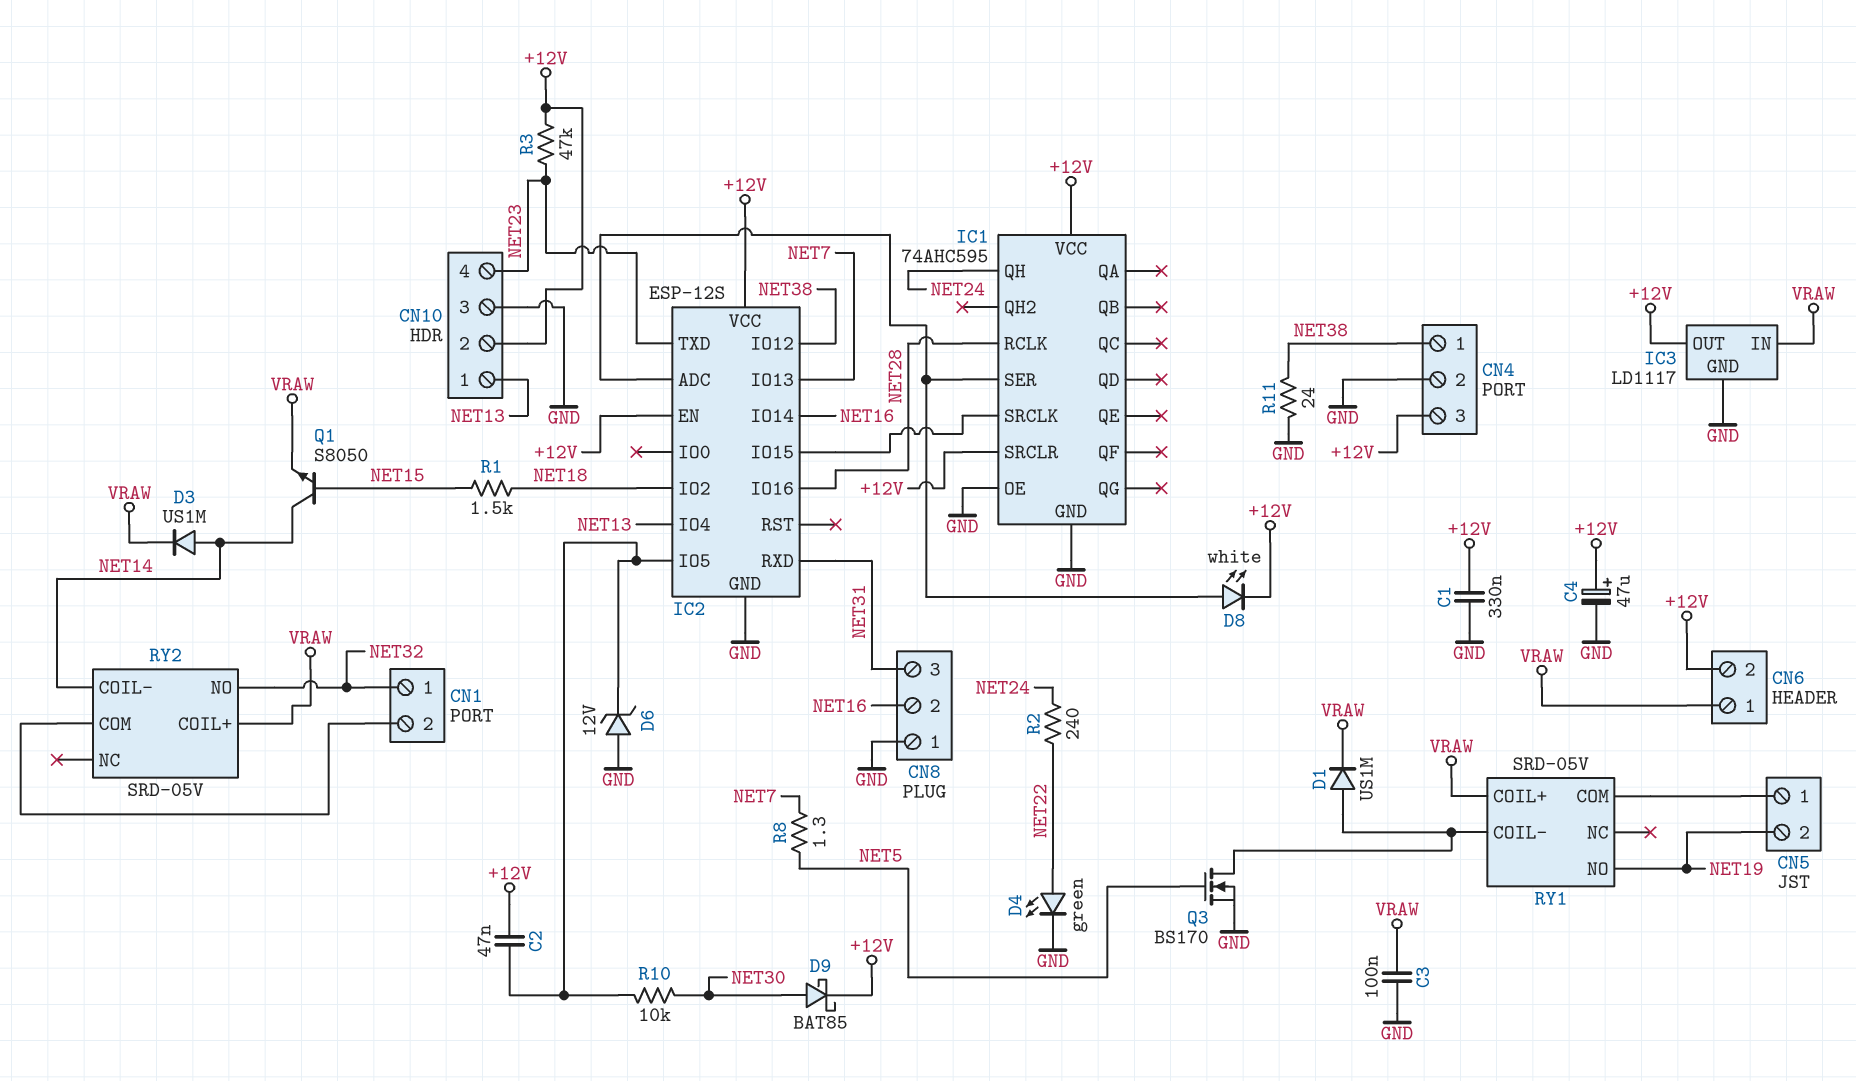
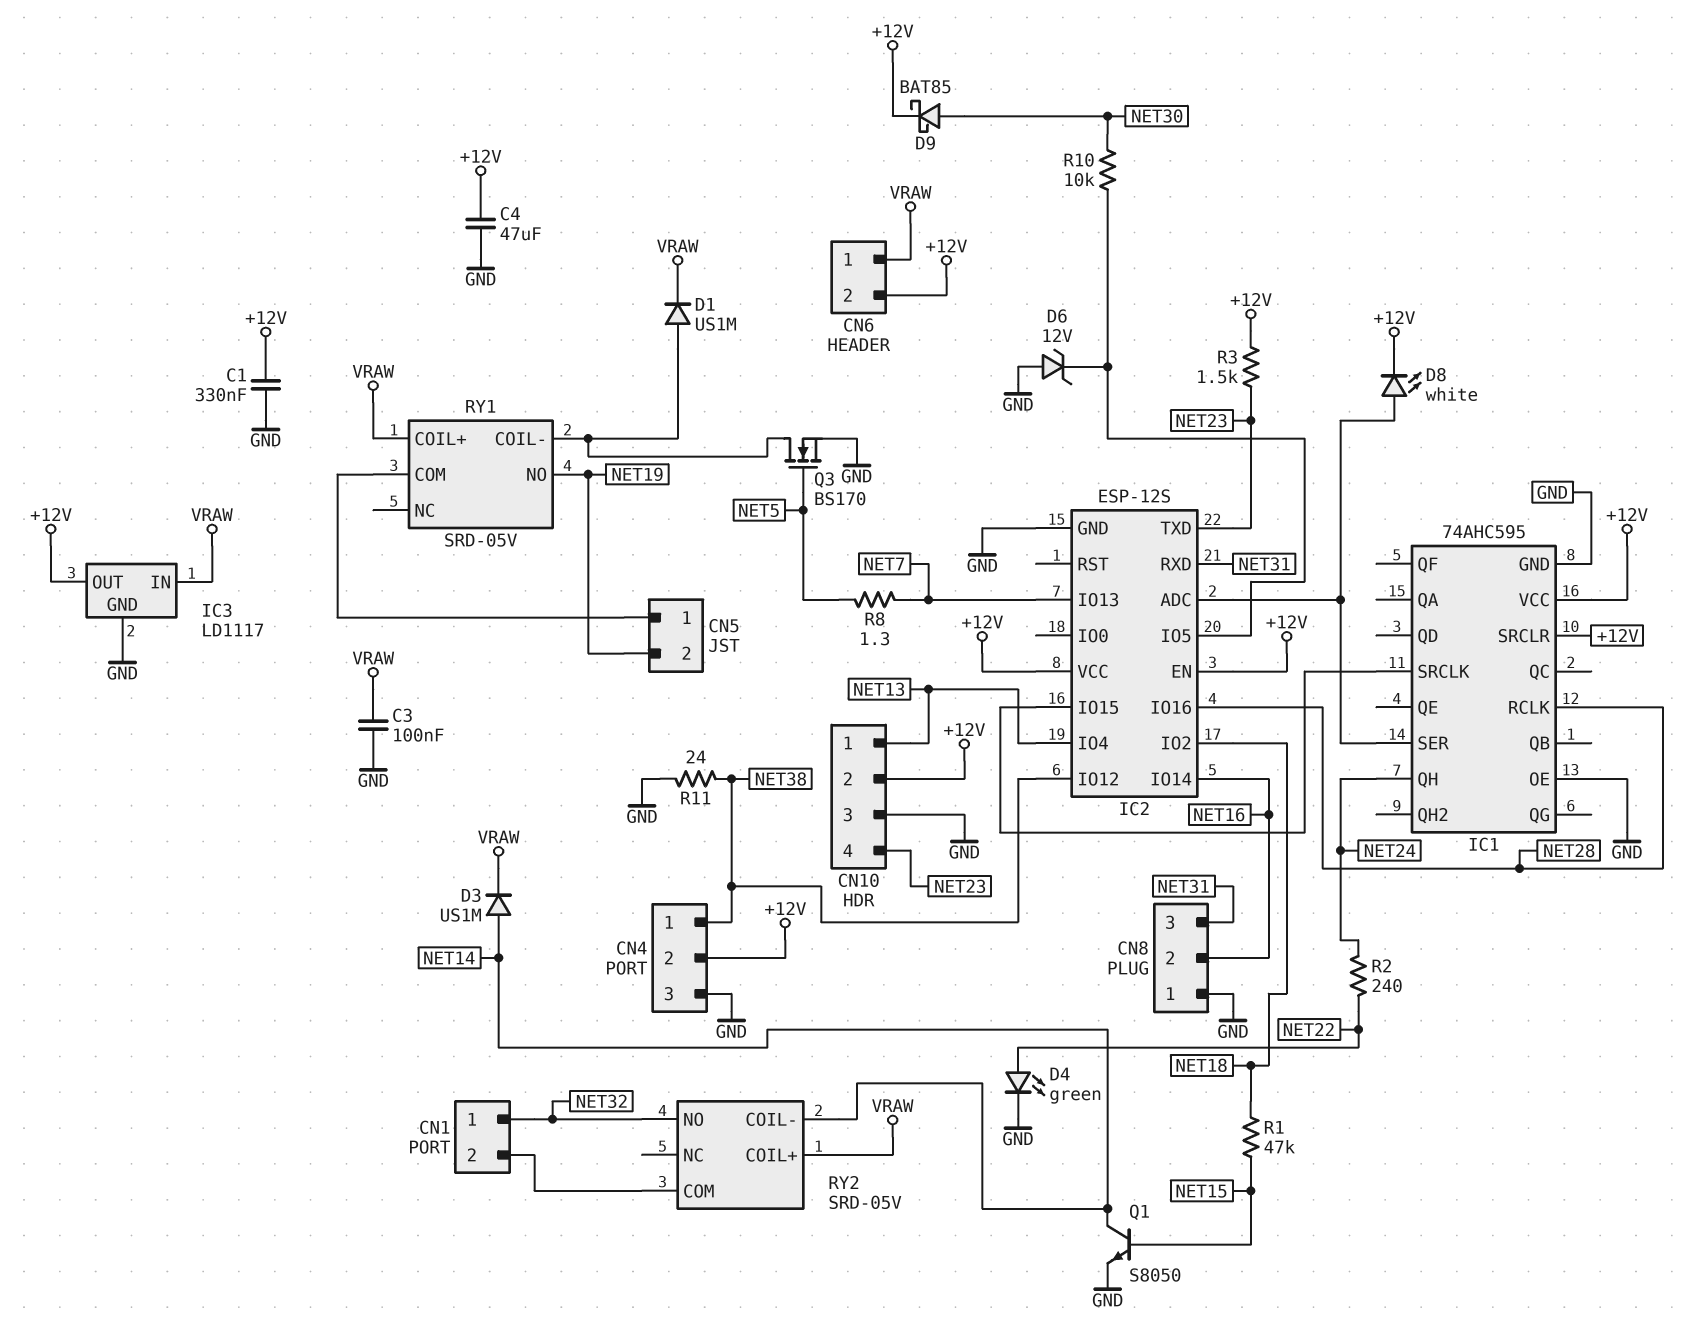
C2: 47nF (+12V, IC2/IO5) -> none
C4: 47uF (plus +12V, minus GND) -> 47uF (+12V, GND)
CN4 pin 2: GND -> +12V
CN4 pin 3: +12V -> GND
Q1: NPN S8050 (B NET15, C NET14, E VRAW) -> NPN S8050 (B NET15, C NET14, E GND)
R1: 1.5k (NET15, NET18) -> 47k (NET15, NET18)
R3: 47k (+12V, NET23) -> 1.5k (+12V, NET23)

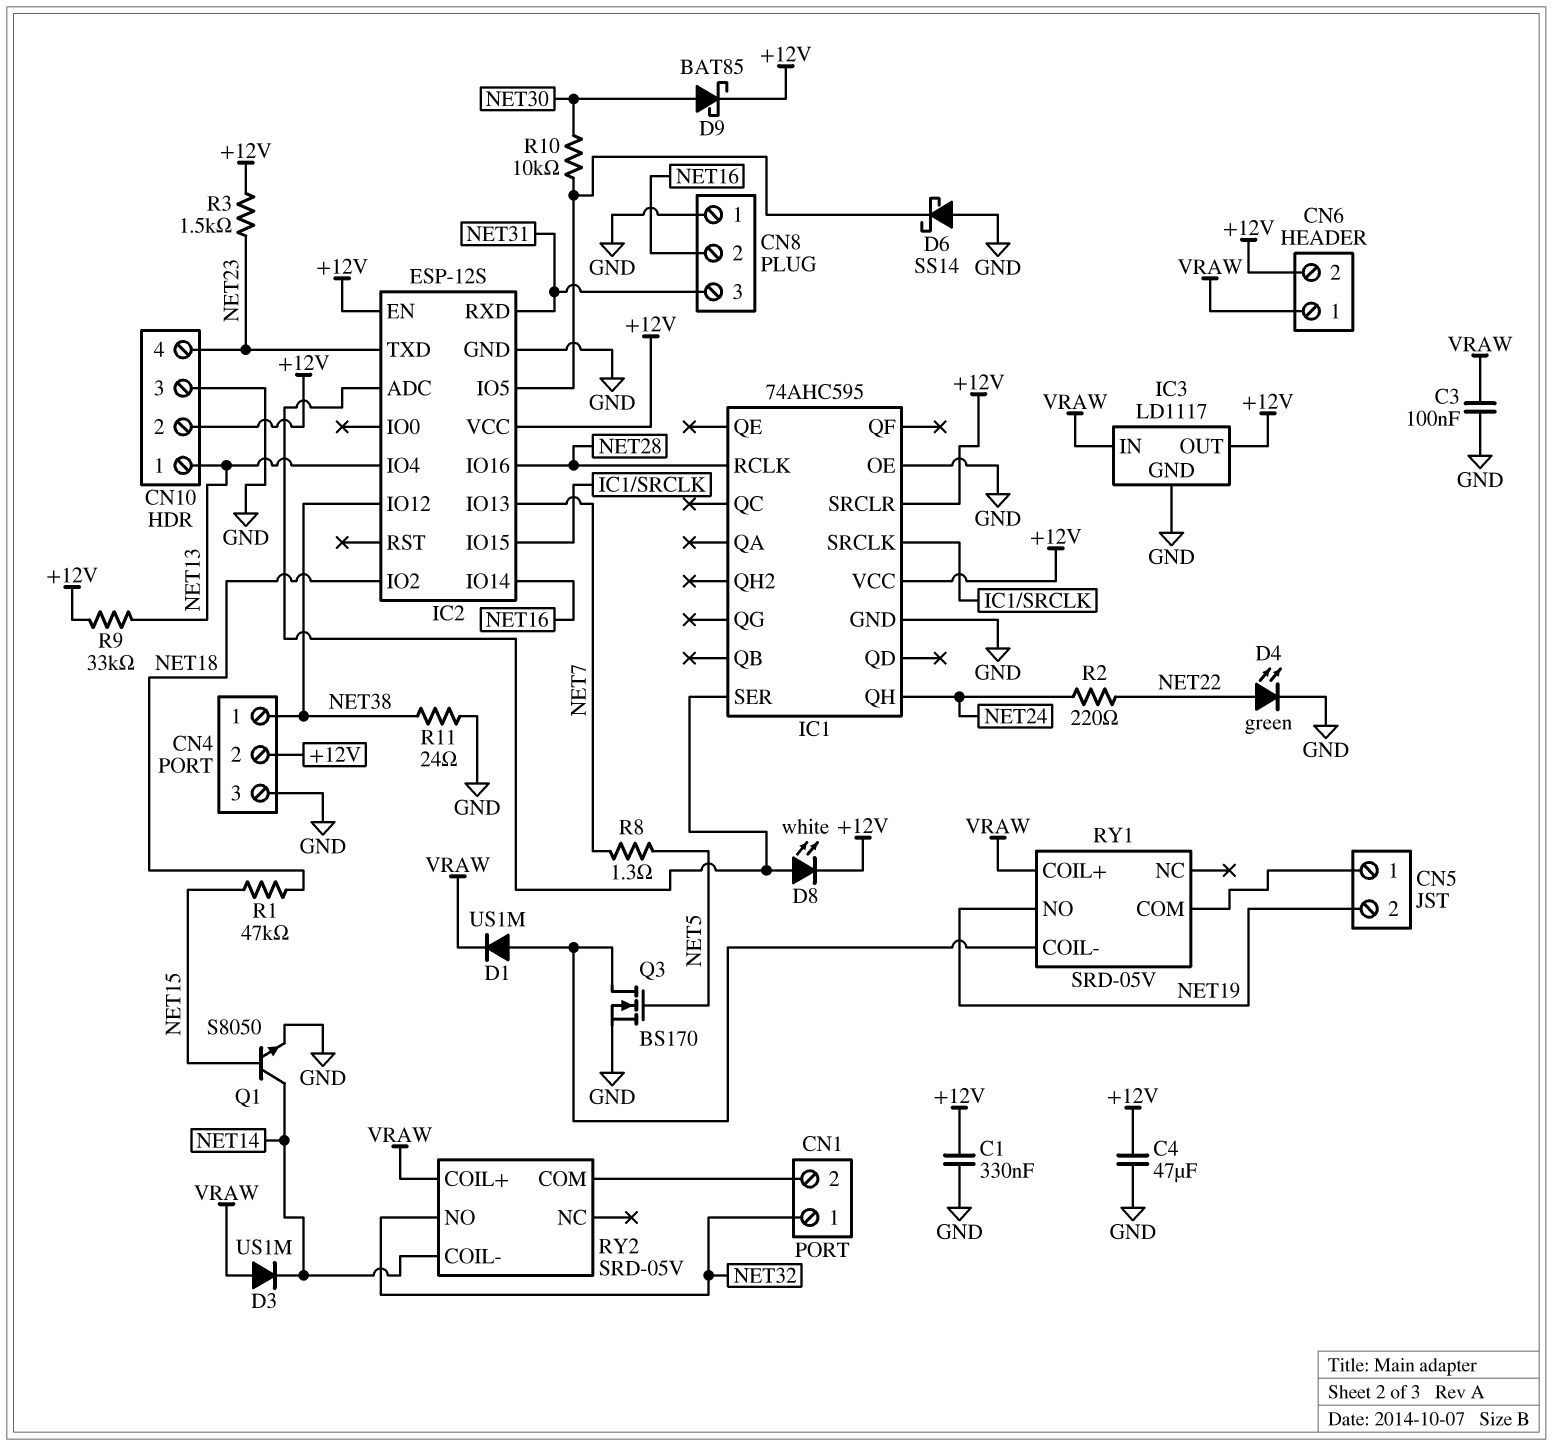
D3: diode US1M (A NET14, K VRAW) -> diode US1M (A VRAW, K NET14)
D6: zener 12V (A GND, K IC2/IO5) -> schottky SS14 (A GND, K IC2/IO5)
R2: 240 (NET22, NET24) -> 220 (NET22, NET24)
R9: none -> 33k (+12V, NET13)

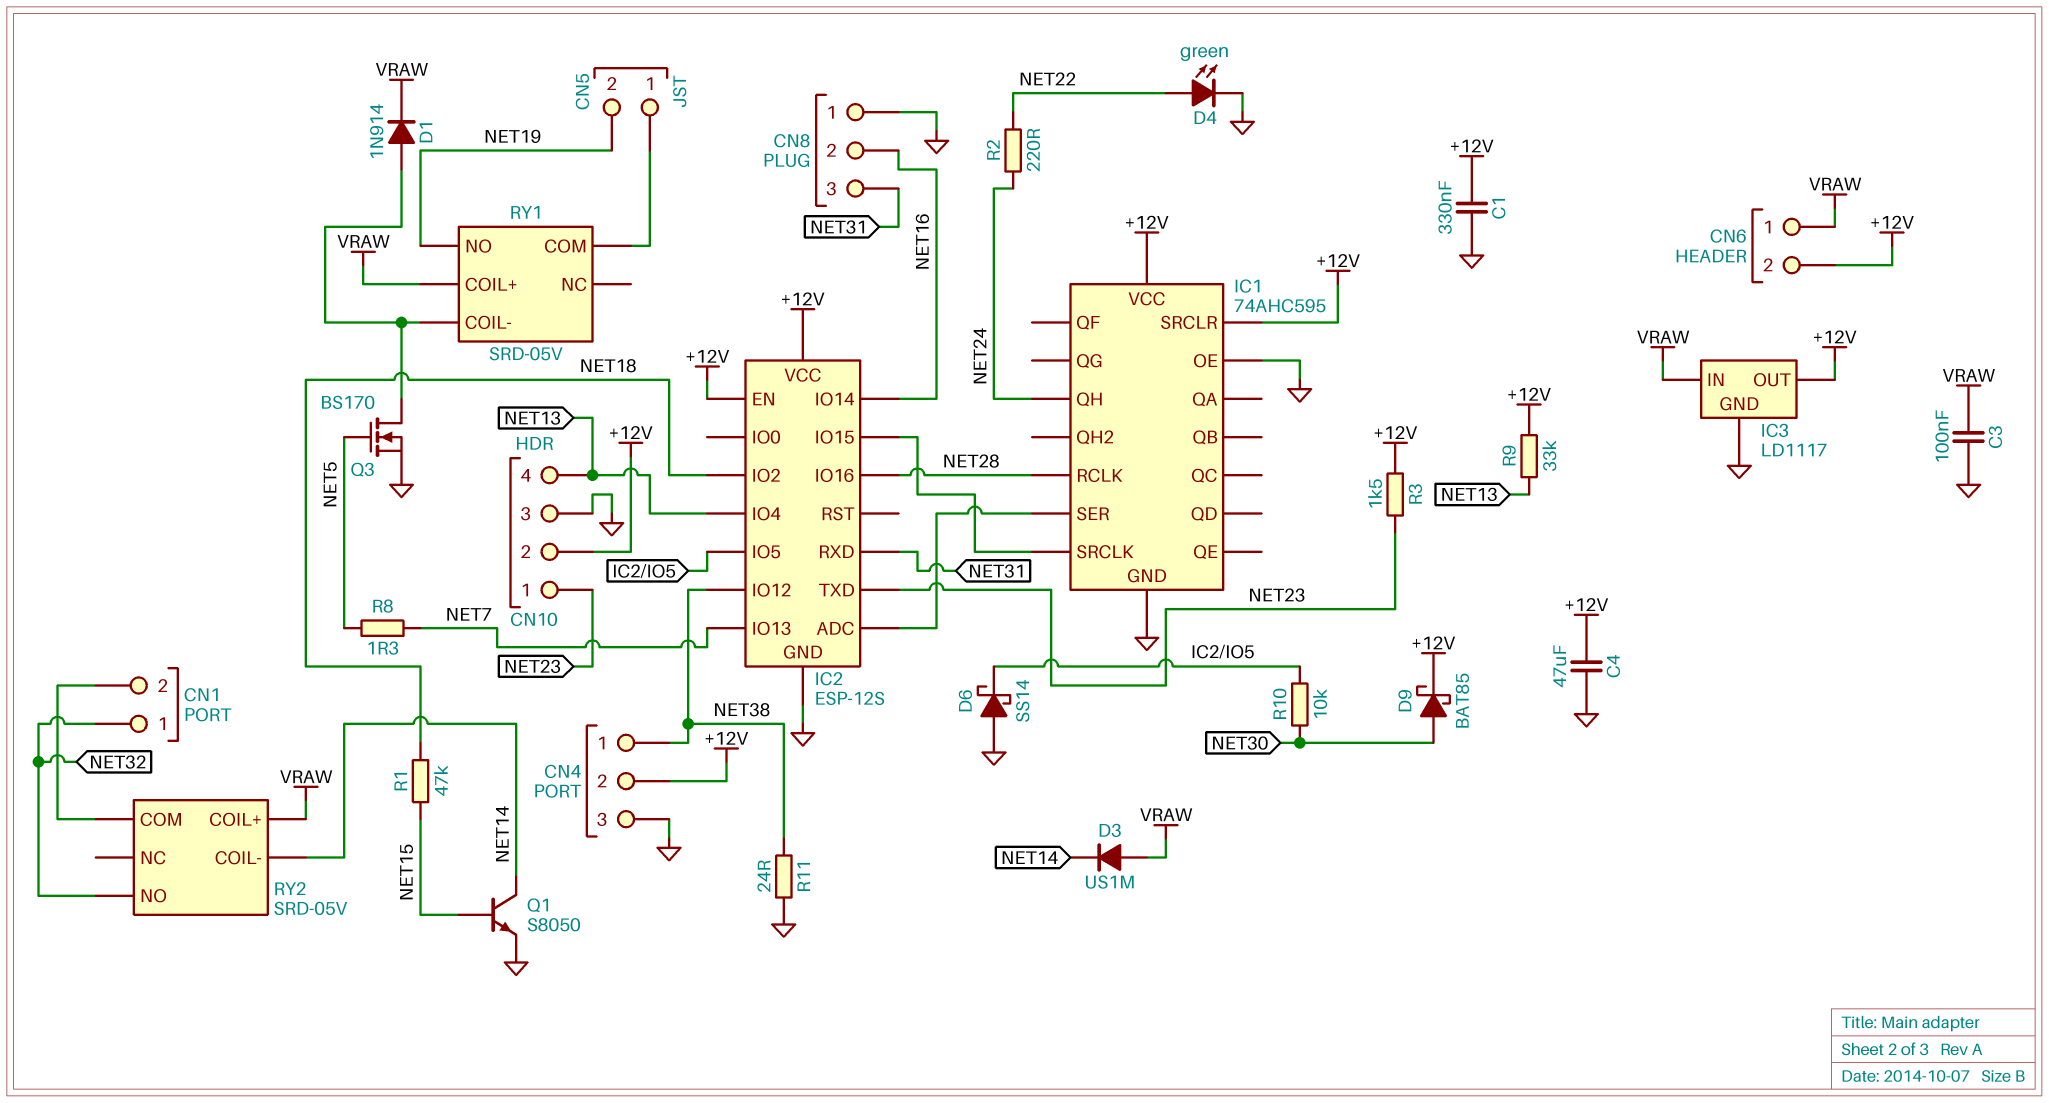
CN10 pin 1: NET13 -> NET23
CN10 pin 4: NET23 -> NET13
D1: diode US1M (A RY1/COIL-, K VRAW) -> diode 1N914 (A RY1/COIL-, K VRAW)
D8: LED white (A IC1/SER, K +12V) -> none

